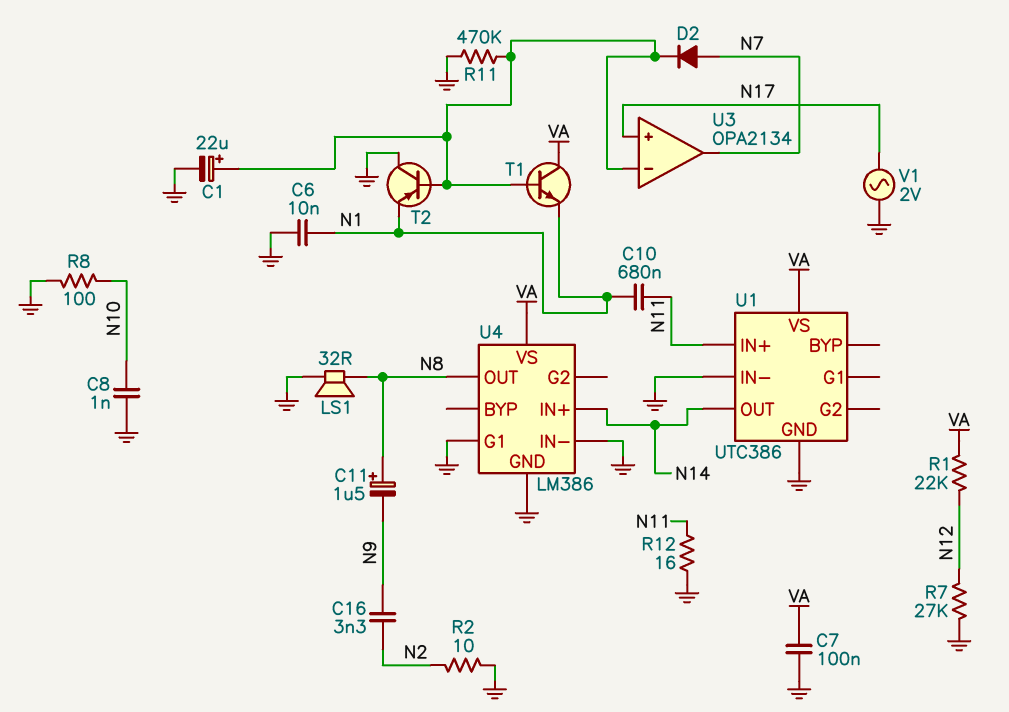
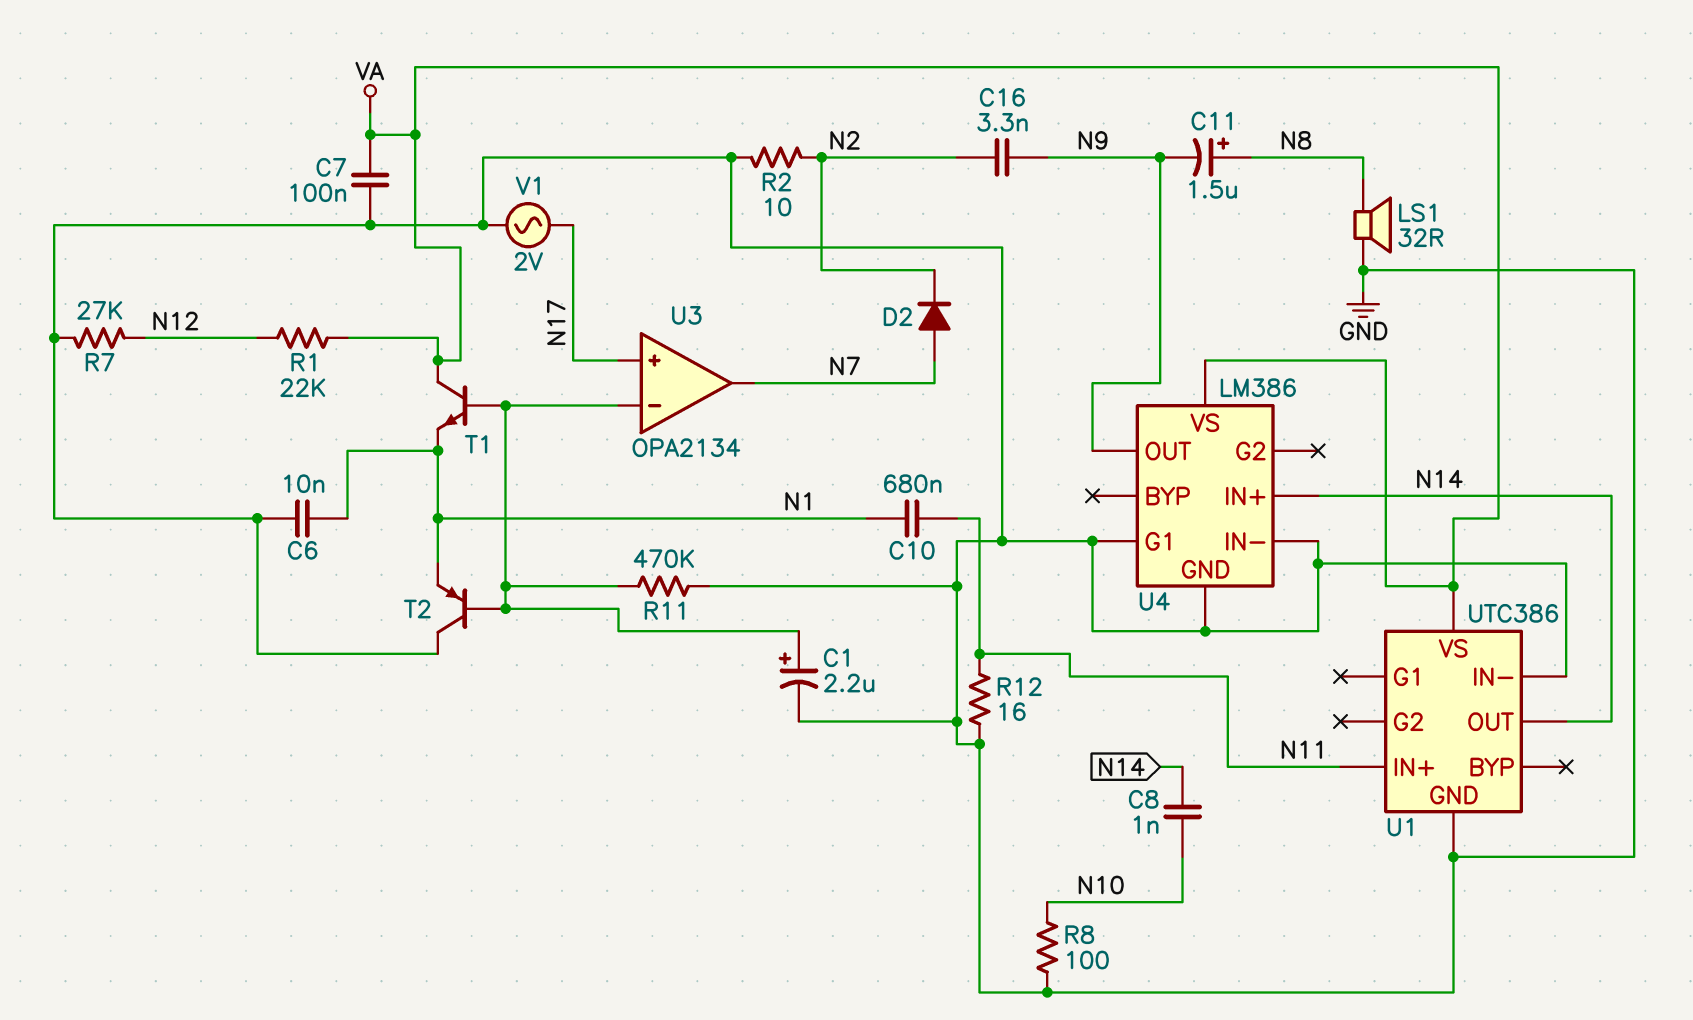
C1: 22uF (plus U3/in-, minus GND) -> 2.2uF (plus U3/in-, minus GND)
C8: 1nF (GND, N10) -> 1nF (N10, N14)
D2: diode (A N7, K U3/in-) -> diode (A N7, K N2)
U4 pin OUT: N8 -> N9

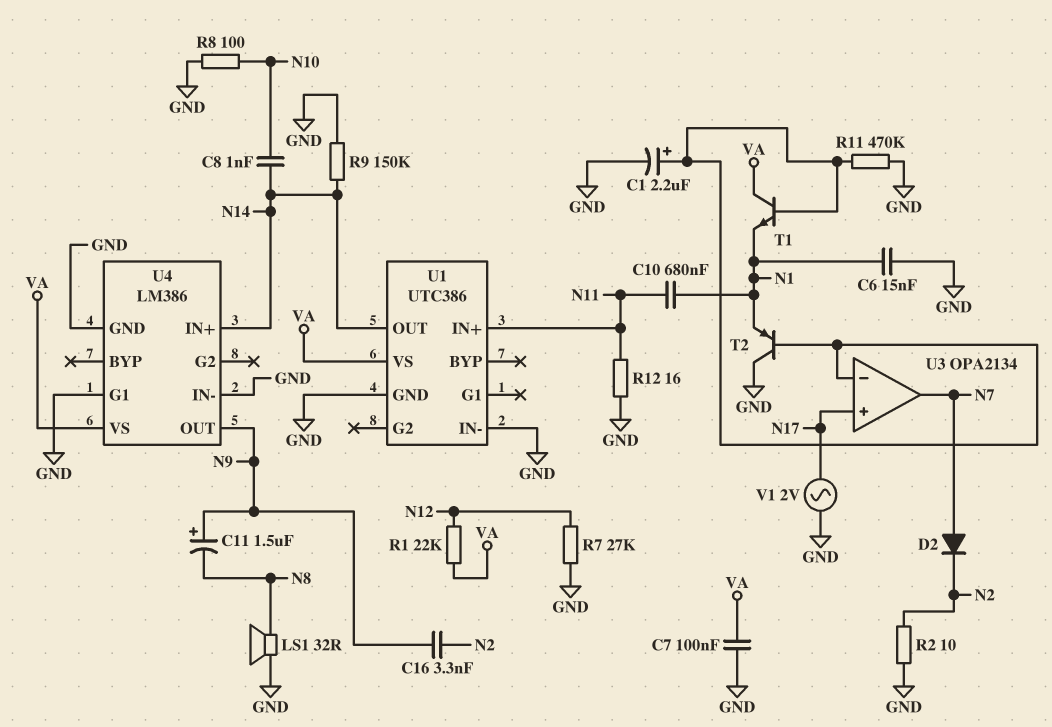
C6: 10nF (GND, N1) -> 15nF (GND, N1)
C11: 1.5uF (plus N8, minus N9) -> 1.5uF (plus N9, minus N8)
R9: none -> 150k (GND, N14)

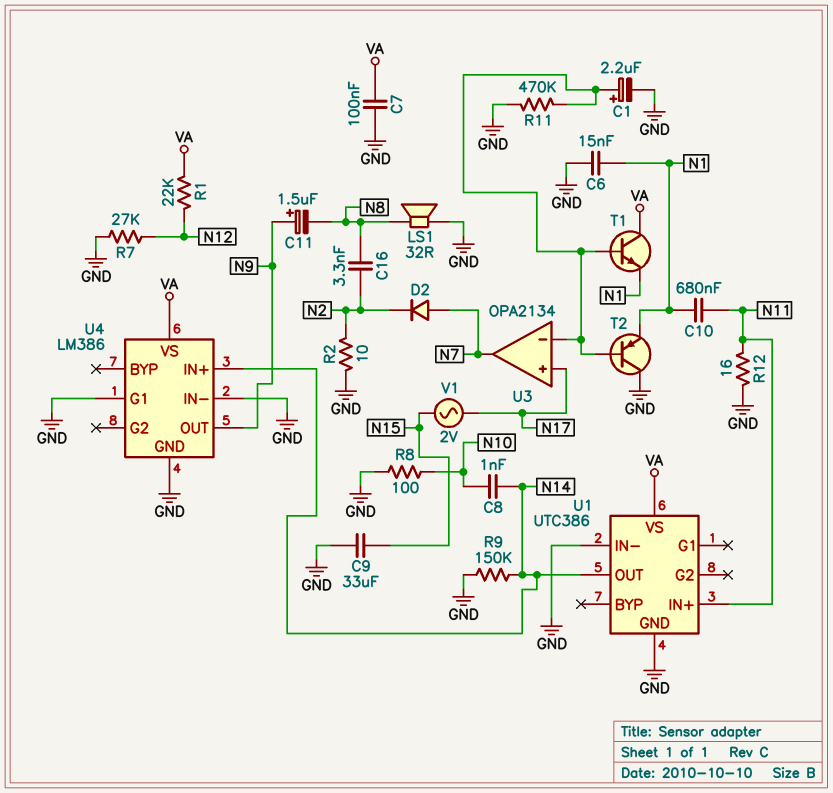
C9: none -> 33uF (GND, N15)
C16: 3.3nF (N2, N9) -> 3.3nF (N2, N8)
V1: AC 2V (GND, N17) -> AC 2V (N15, N17)

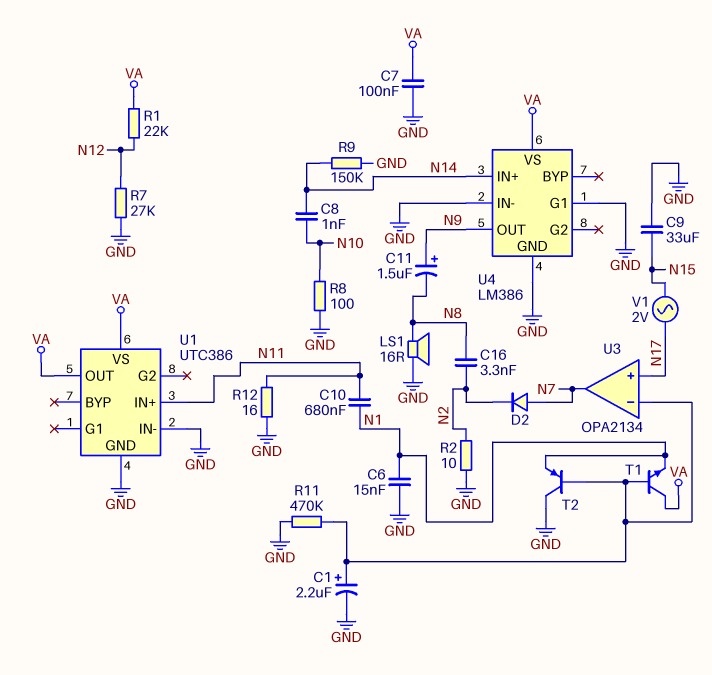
LS1: speaker 32R (GND, N8) -> speaker 16R (GND, N8)
U1 pin OUT: N14 -> VA

